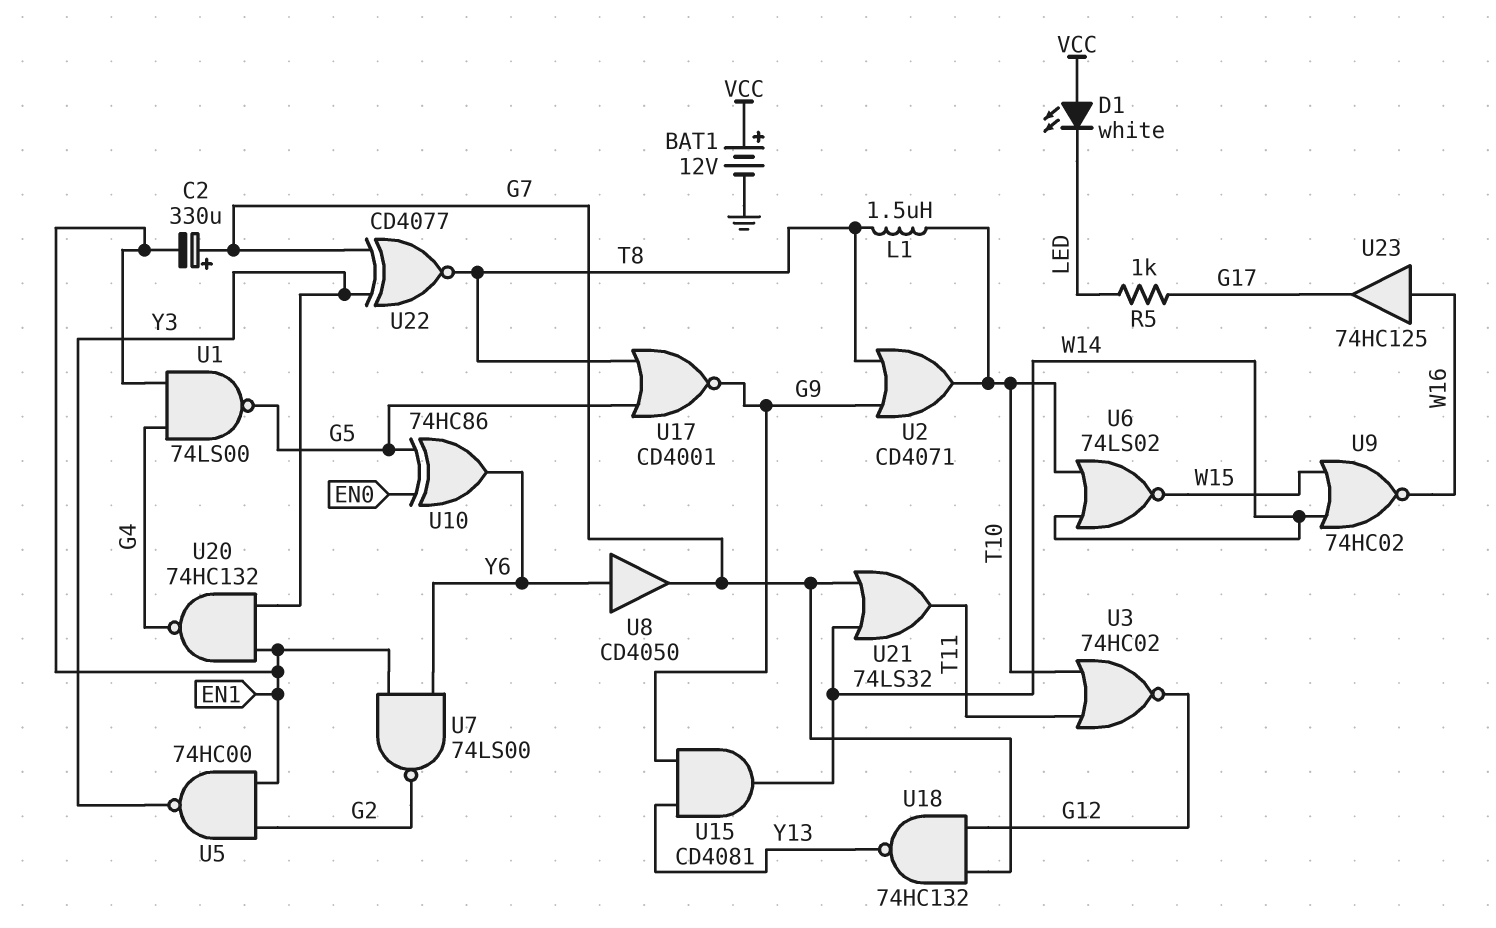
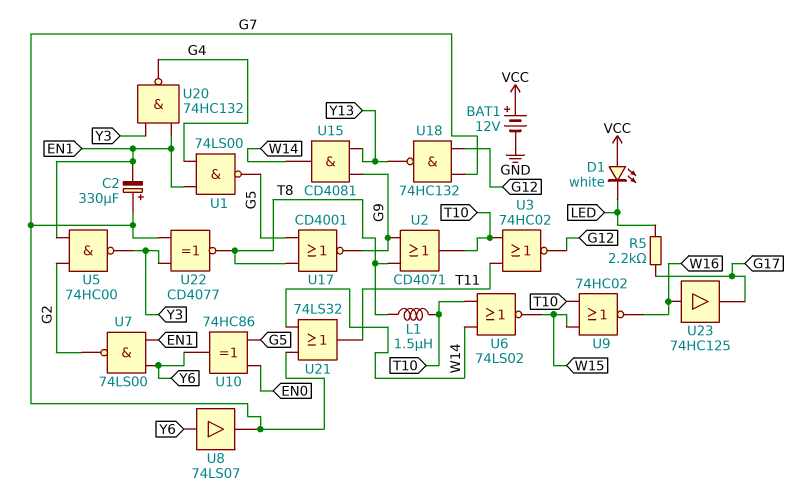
R5: 1k (G17, LED) -> 2.2k (G17, LED)
U8: buffer CD4050 (in Y6, out G7) -> buffer 74LS07 (in Y6, out G7)
U9: NOR 74HC02 (in W14, in W15, out W16) -> NOR 74HC02 (in T10, in W15, out W16)

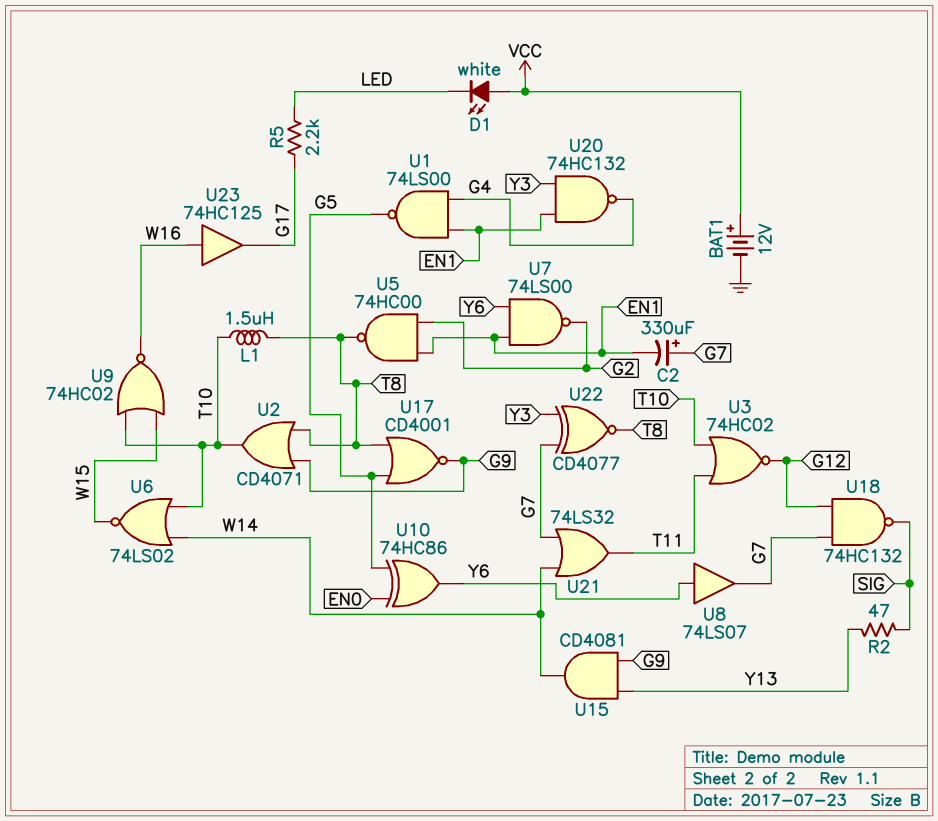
R2: none -> 47 (SIG, Y13)
U5: NAND 74HC00 (in EN1, in G2, out Y3) -> NAND 74HC00 (in EN1, in G2, out T8)
U18: NAND 74HC132 (in G7, in G12, out Y13) -> NAND 74HC132 (in G7, in G12, out SIG)

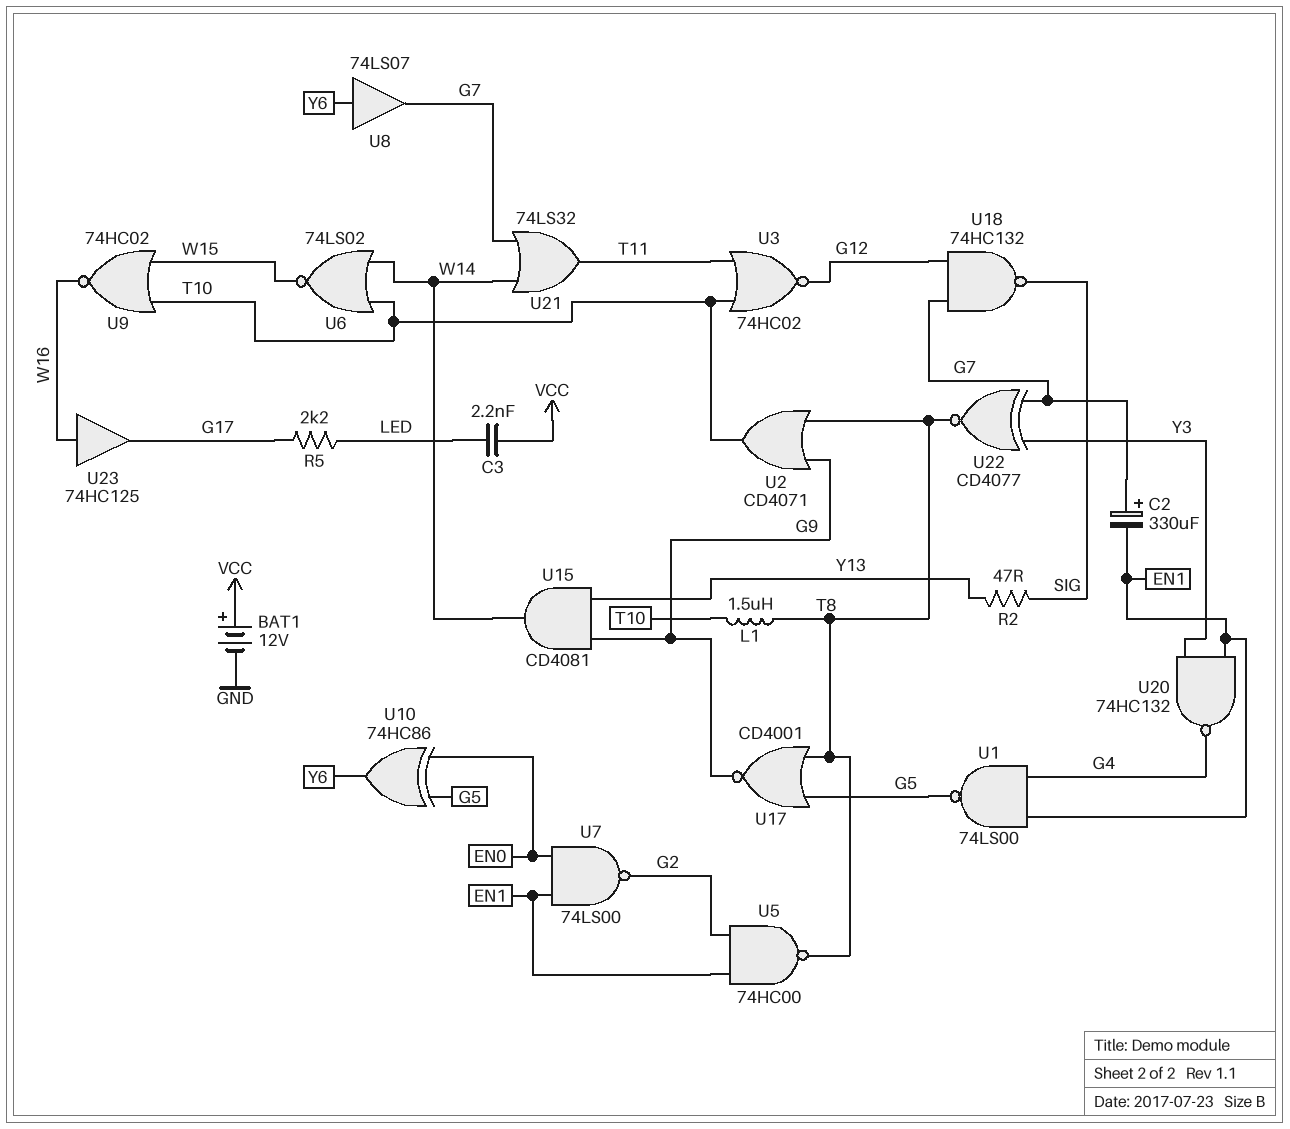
C3: none -> 2.2nF (LED, VCC)
D1: LED white (A VCC, K LED) -> none
U7: NAND 74LS00 (in EN1, in Y6, out G2) -> NAND 74LS00 (in EN0, in EN1, out G2)

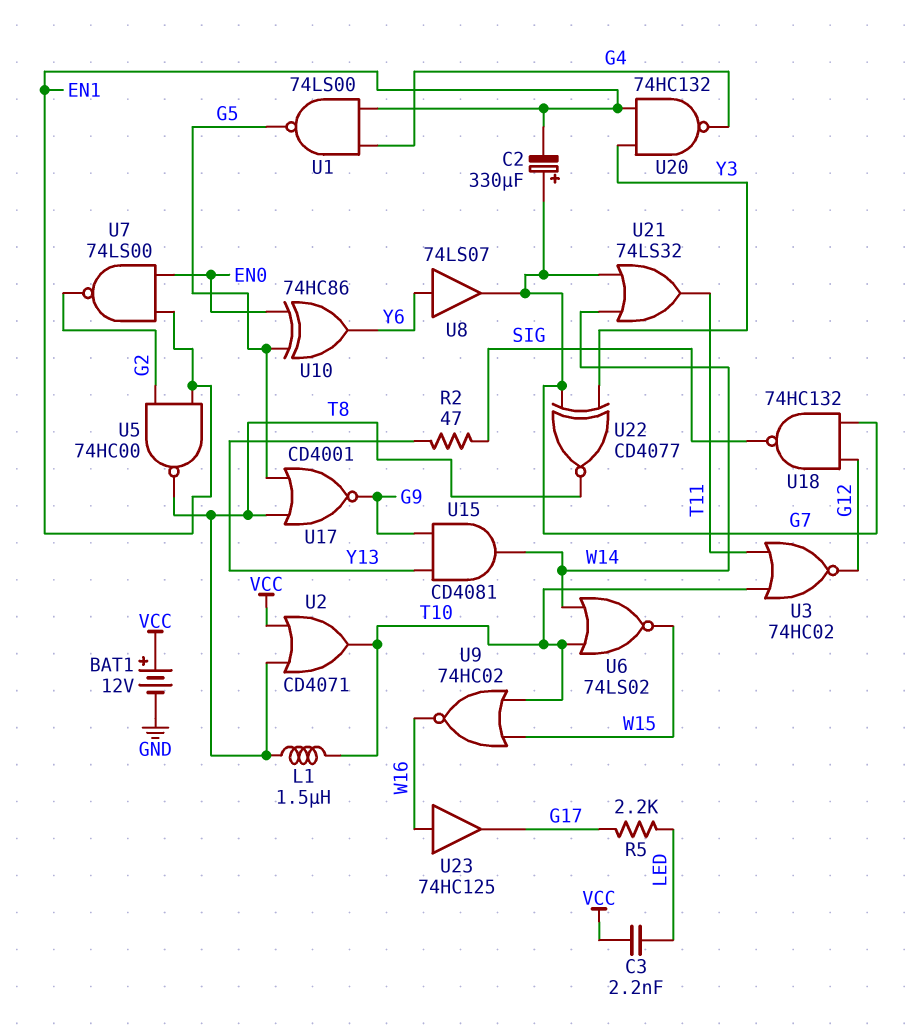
U2: OR CD4071 (in G9, in T8, out T10) -> OR CD4071 (in T8, in VCC, out T10)

